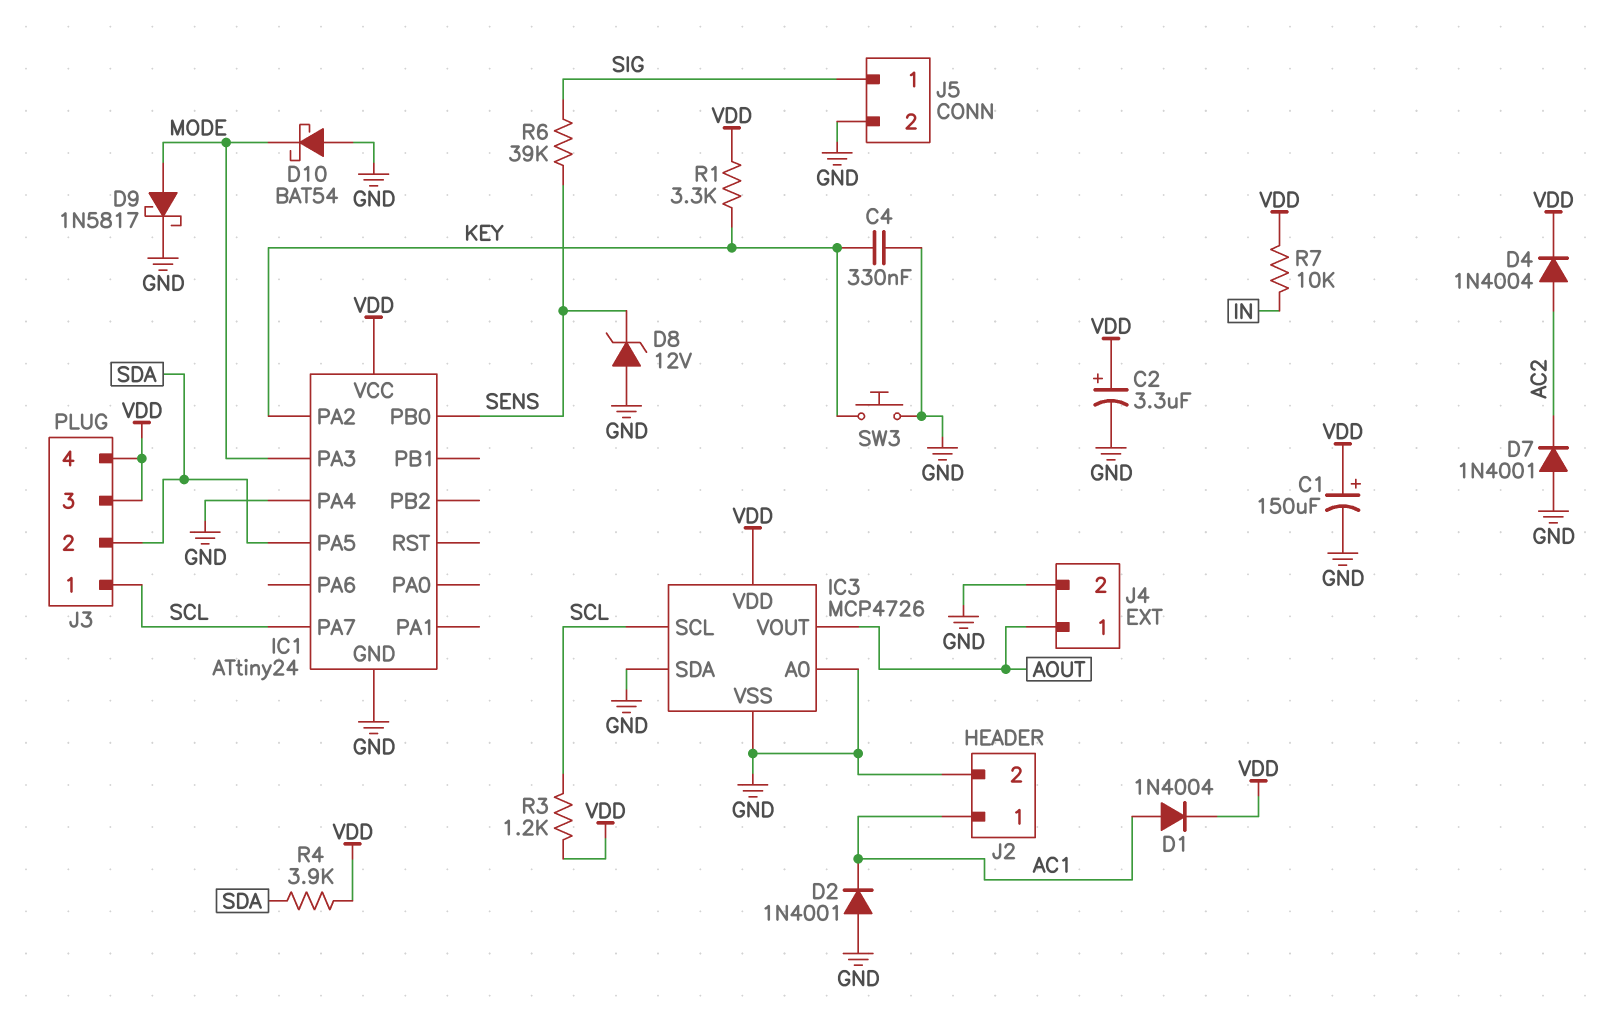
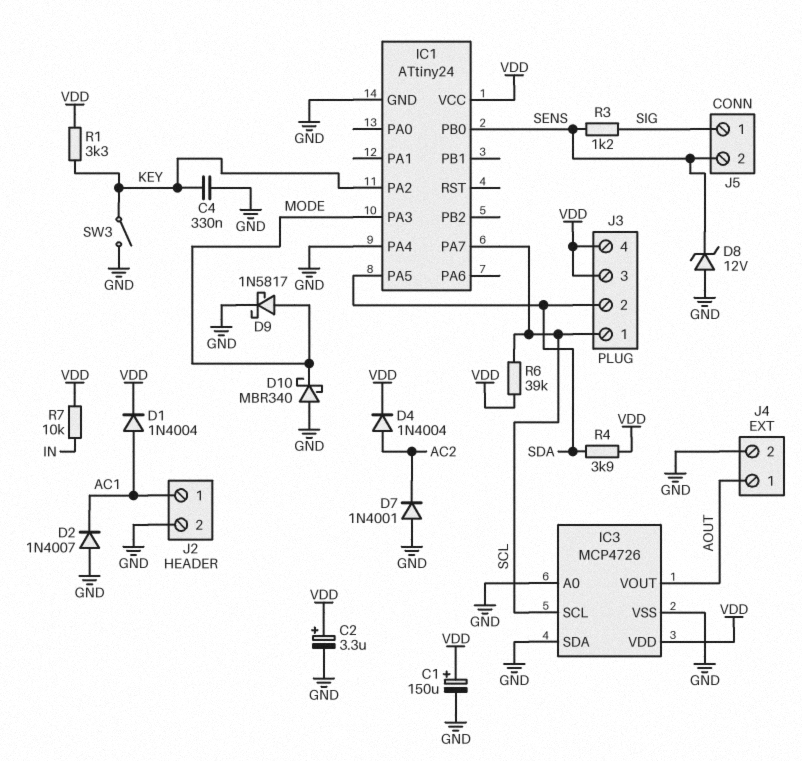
D2: diode 1N4001 (A GND, K AC1) -> diode 1N4007 (A GND, K AC1)
D10: schottky BAT54 (A GND, K MODE) -> schottky MBR340 (A GND, K MODE)
J5 pin 2: GND -> SENS
R3: 1.2k (SCL, VDD) -> 1.2k (SENS, SIG)
R6: 39k (SENS, SIG) -> 39k (SCL, VDD)
SW3: button (GND, KEY) -> switch (GND, KEY)

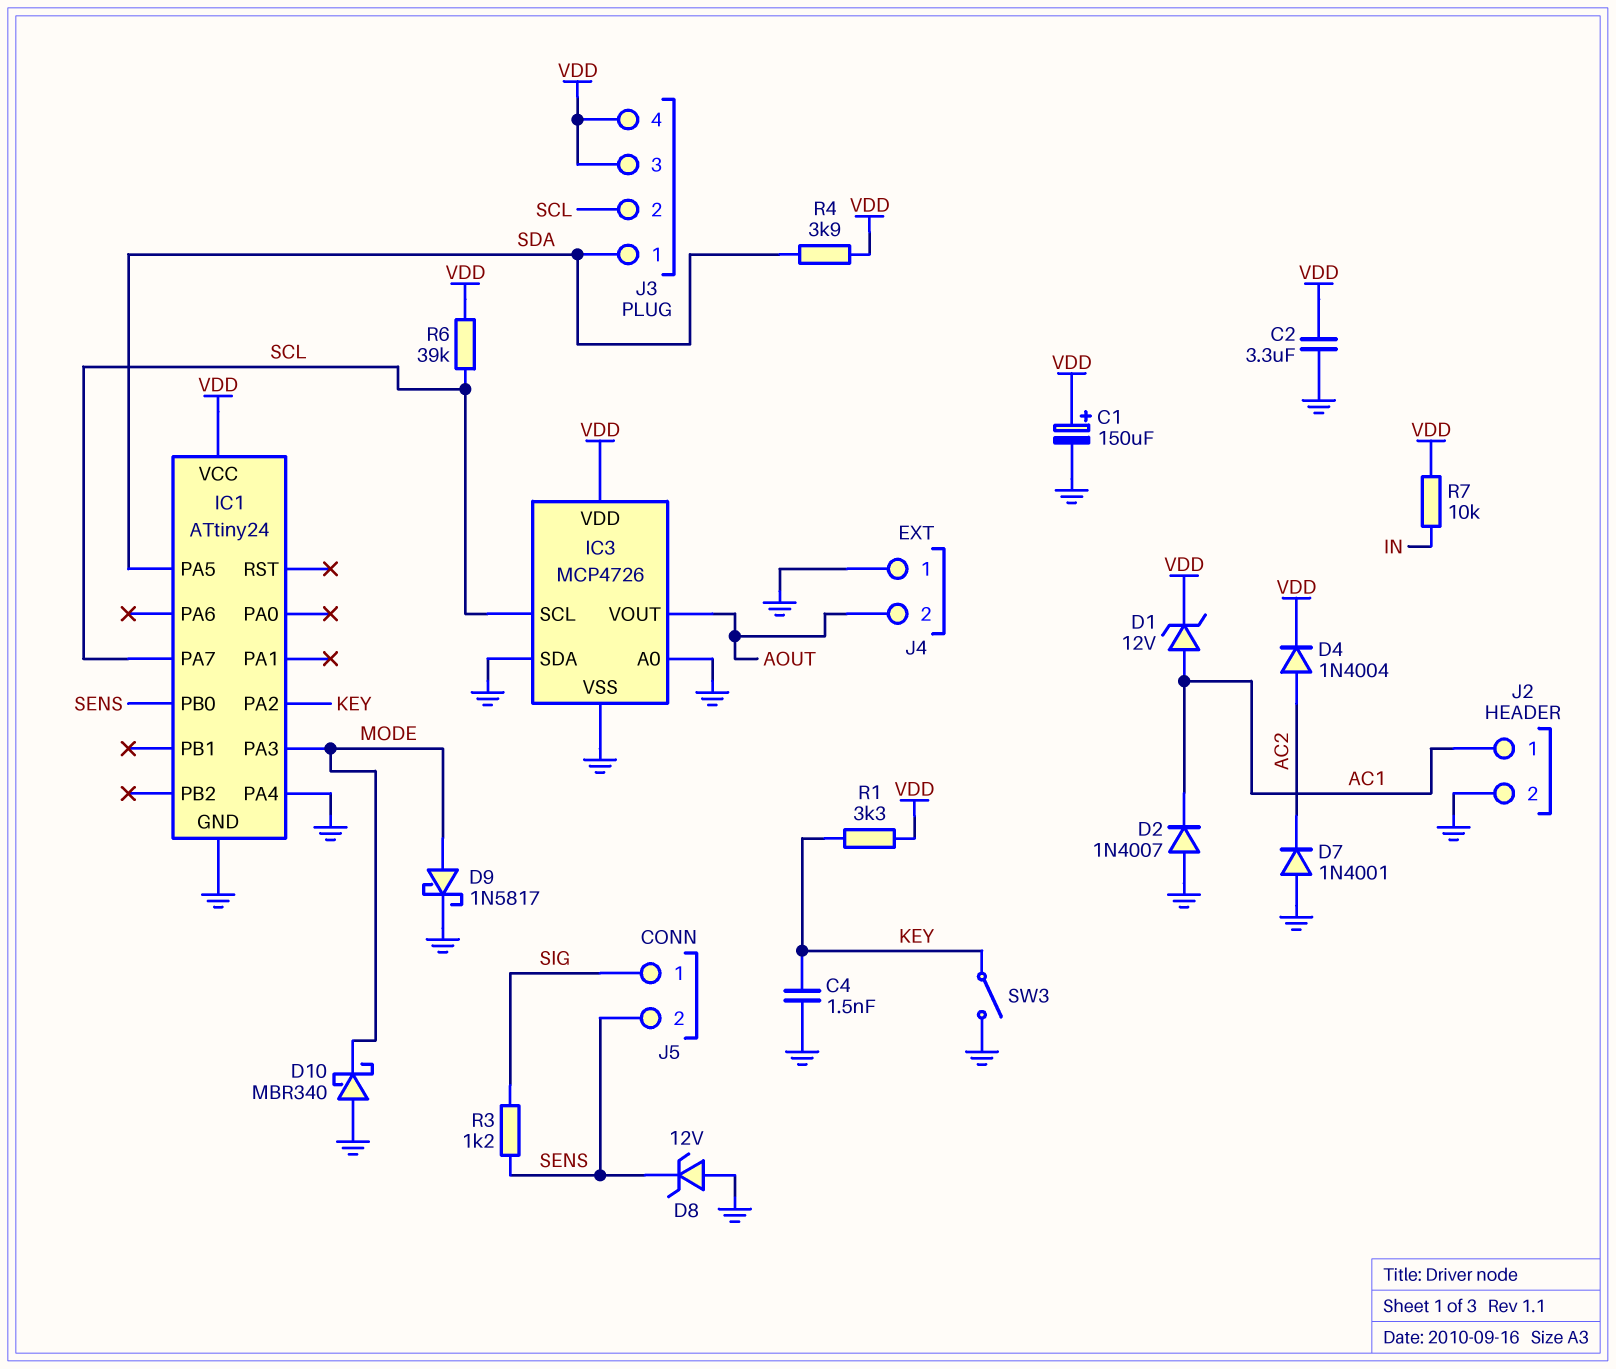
C2: 3.3uF (plus VDD, minus GND) -> 3.3uF (GND, VDD)
C4: 330nF (GND, KEY) -> 1.5nF (GND, KEY)
D1: diode 1N4004 (A AC1, K VDD) -> zener 12V (A AC1, K VDD)
J3 pin 1: SCL -> SDA
J3 pin 2: SDA -> SCL
J4 pin 1: AOUT -> GND
J4 pin 2: GND -> AOUT

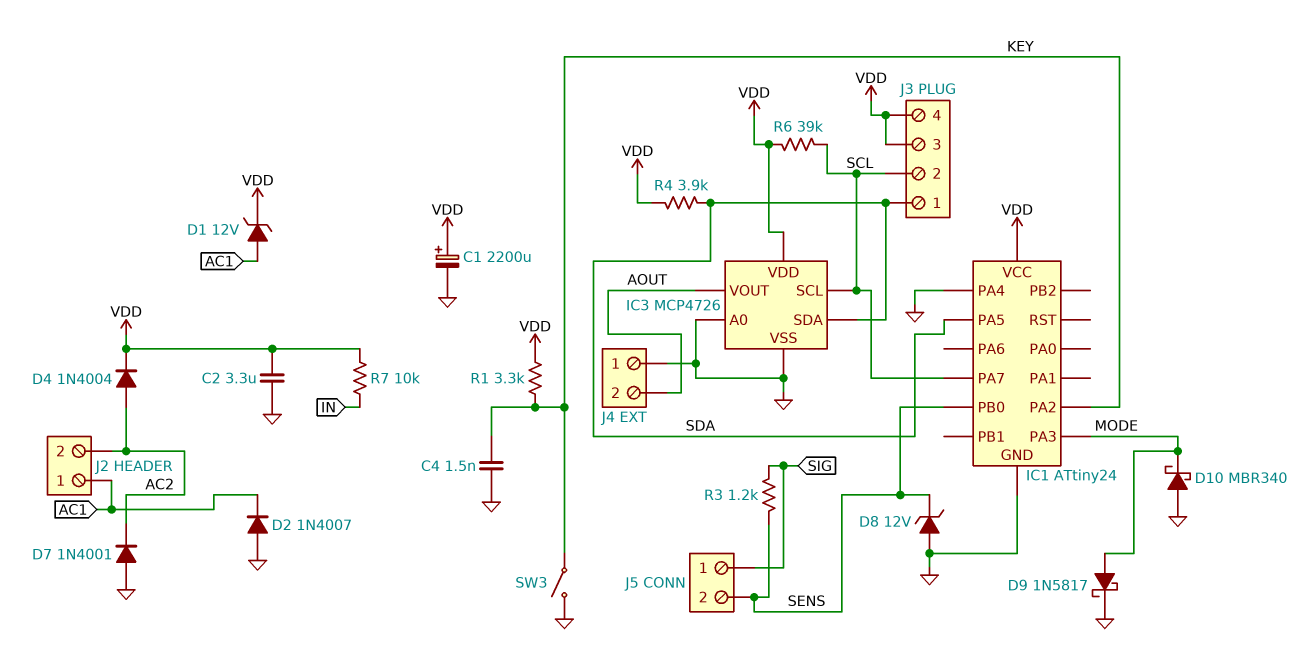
C1: 150uF (plus VDD, minus GND) -> 2200uF (plus VDD, minus GND)
IC3 pin SDA: GND -> SDA
J2 pin 2: GND -> AC2

